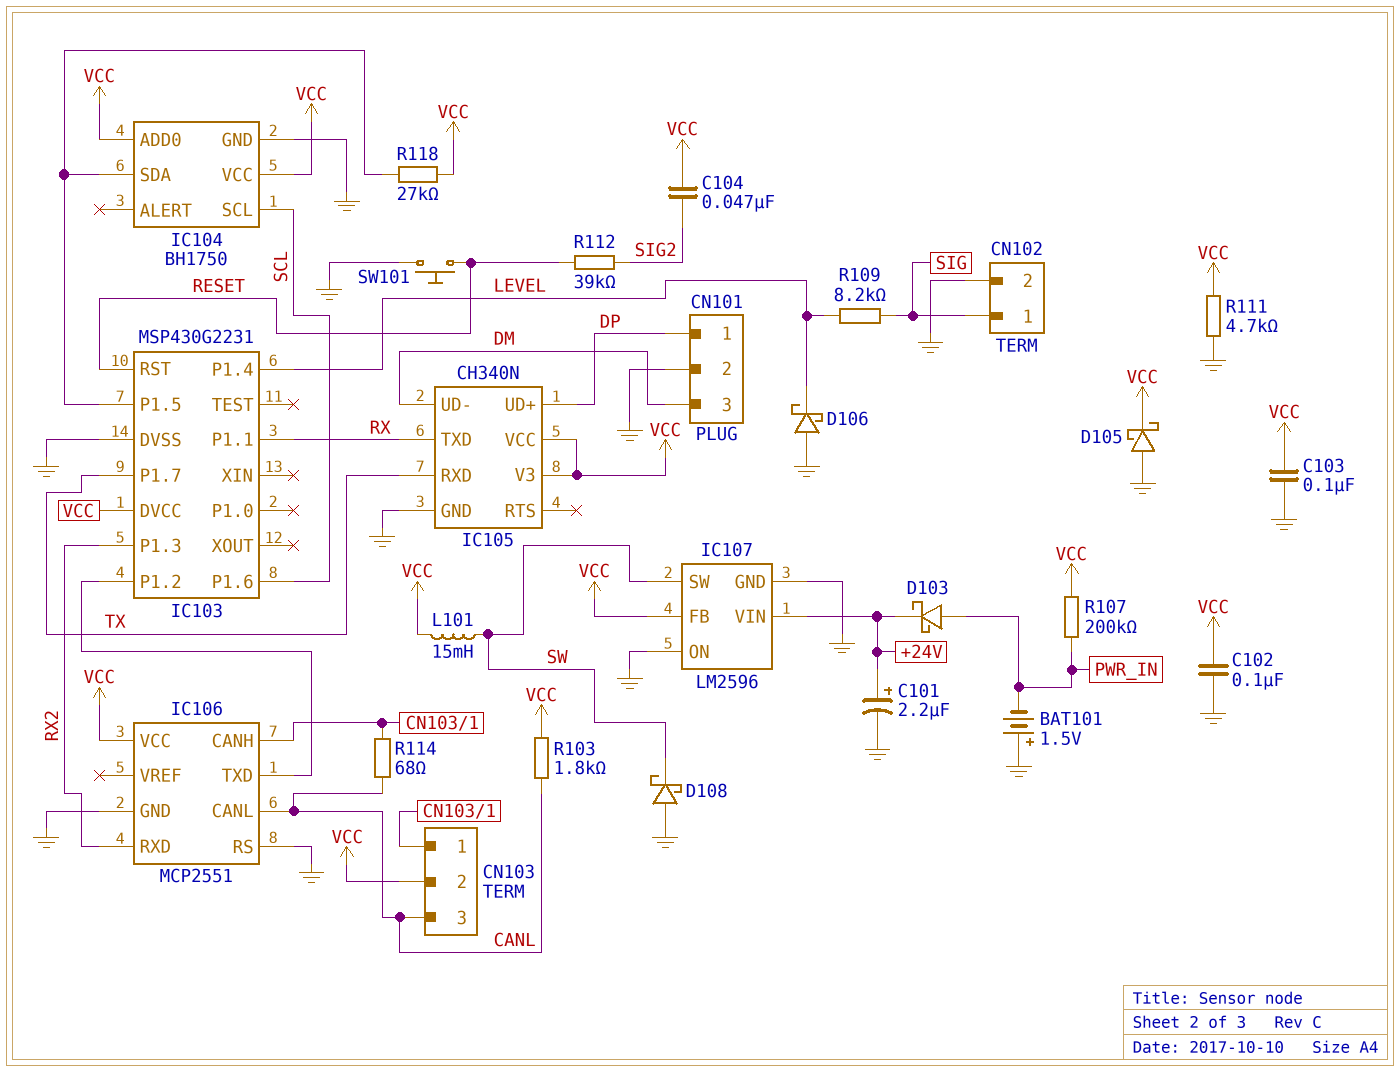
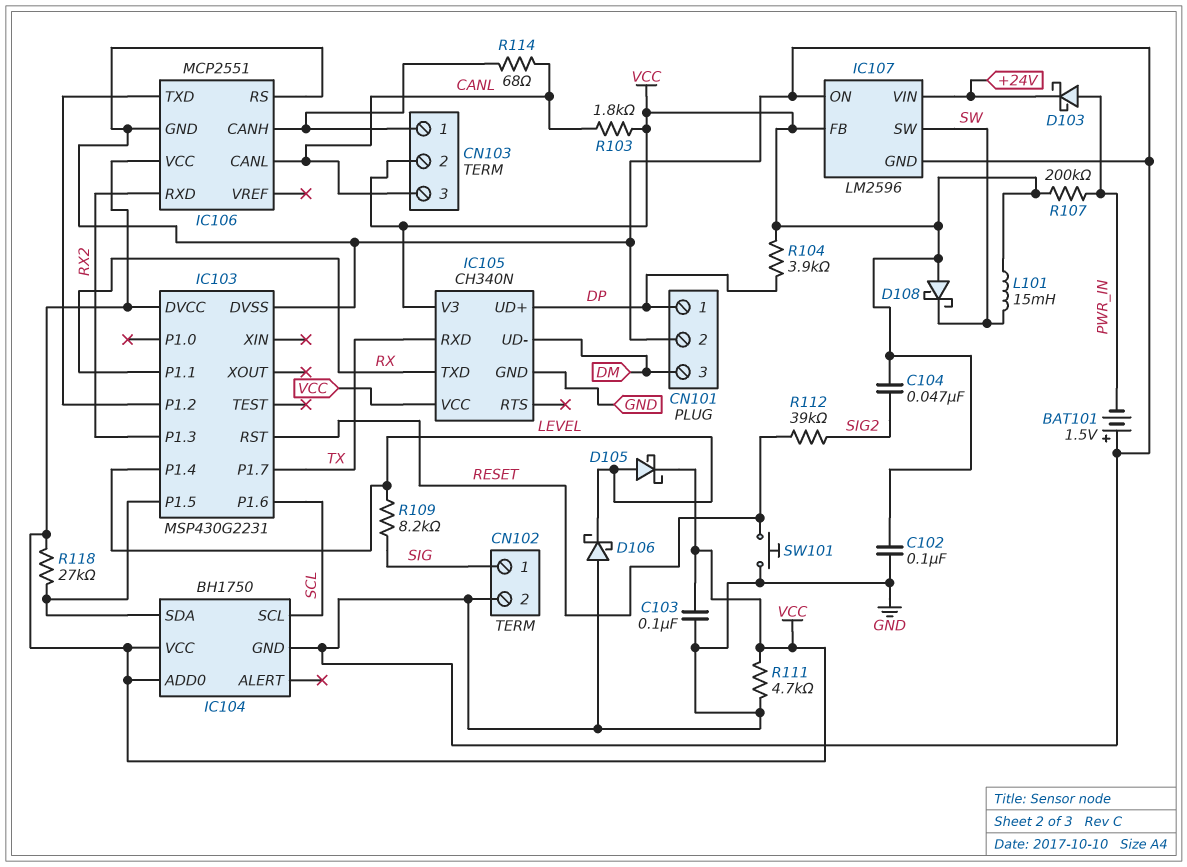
C101: 2.2uF (plus +24V, minus GND) -> none
D105: schottky (A GND, K VCC) -> schottky (A LEVEL, K VCC)
D108: schottky (A GND, K SW) -> schottky (A VCC, K SW)
R104: none -> 3.9k (DP, VCC)

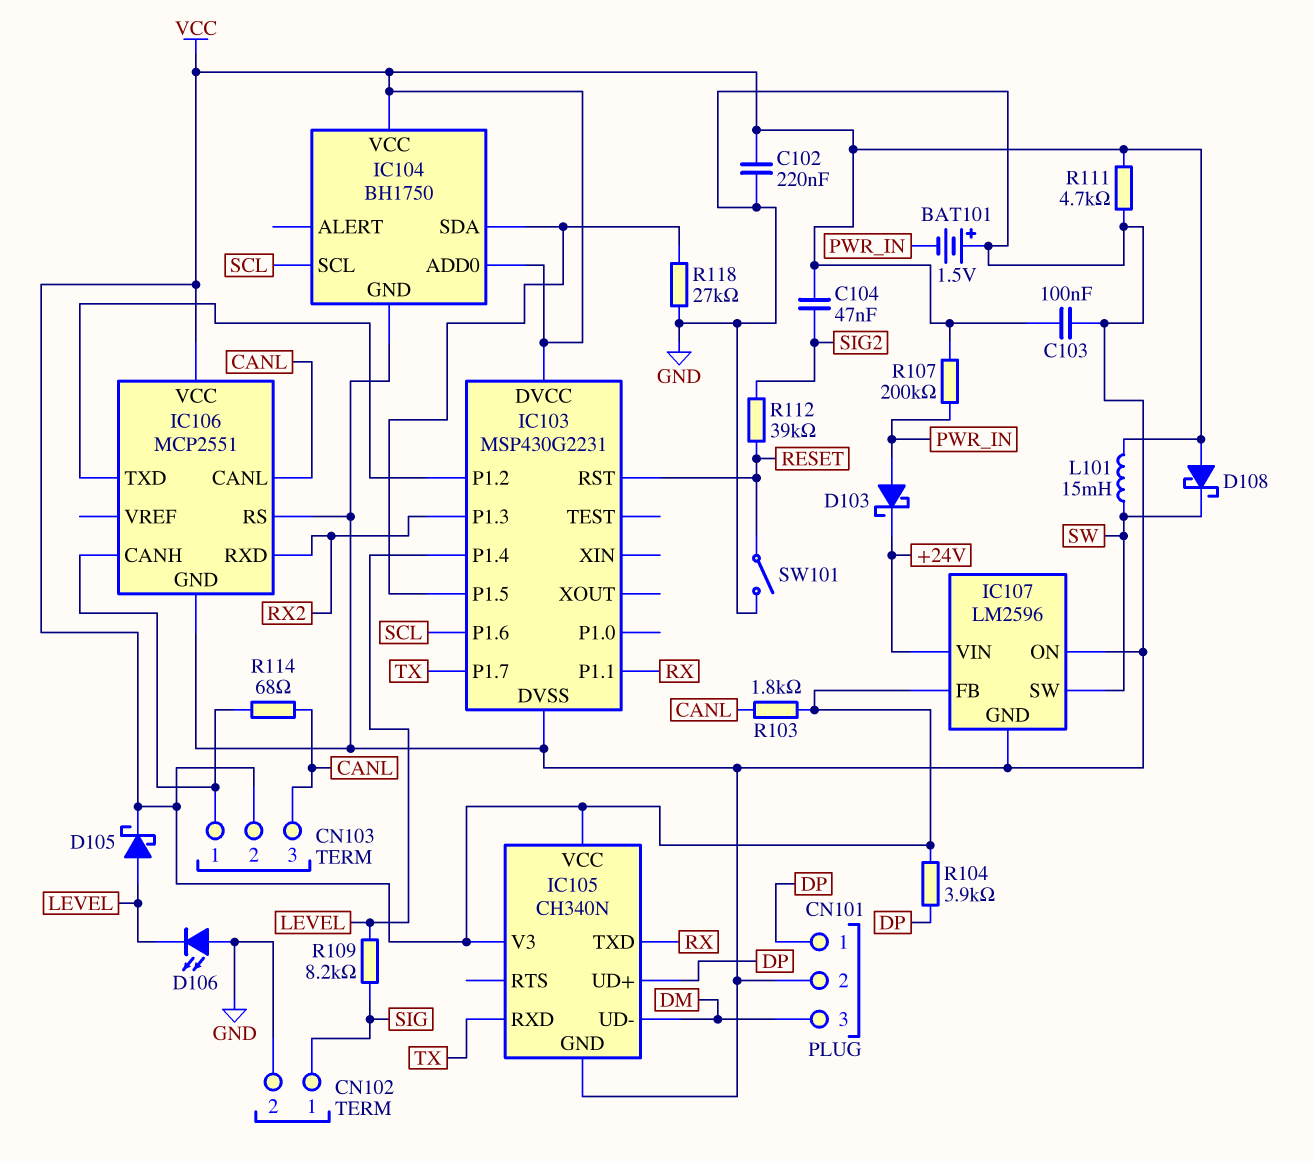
C102: 100nF (GND, VCC) -> 220nF (GND, VCC)
D106: schottky (A GND, K LEVEL) -> LED (A GND, K LEVEL)
R118: 27k (IC103/P1.5, VCC) -> 27k (GND, IC103/P1.5)
SW101: button (GND, RESET) -> switch (GND, RESET)

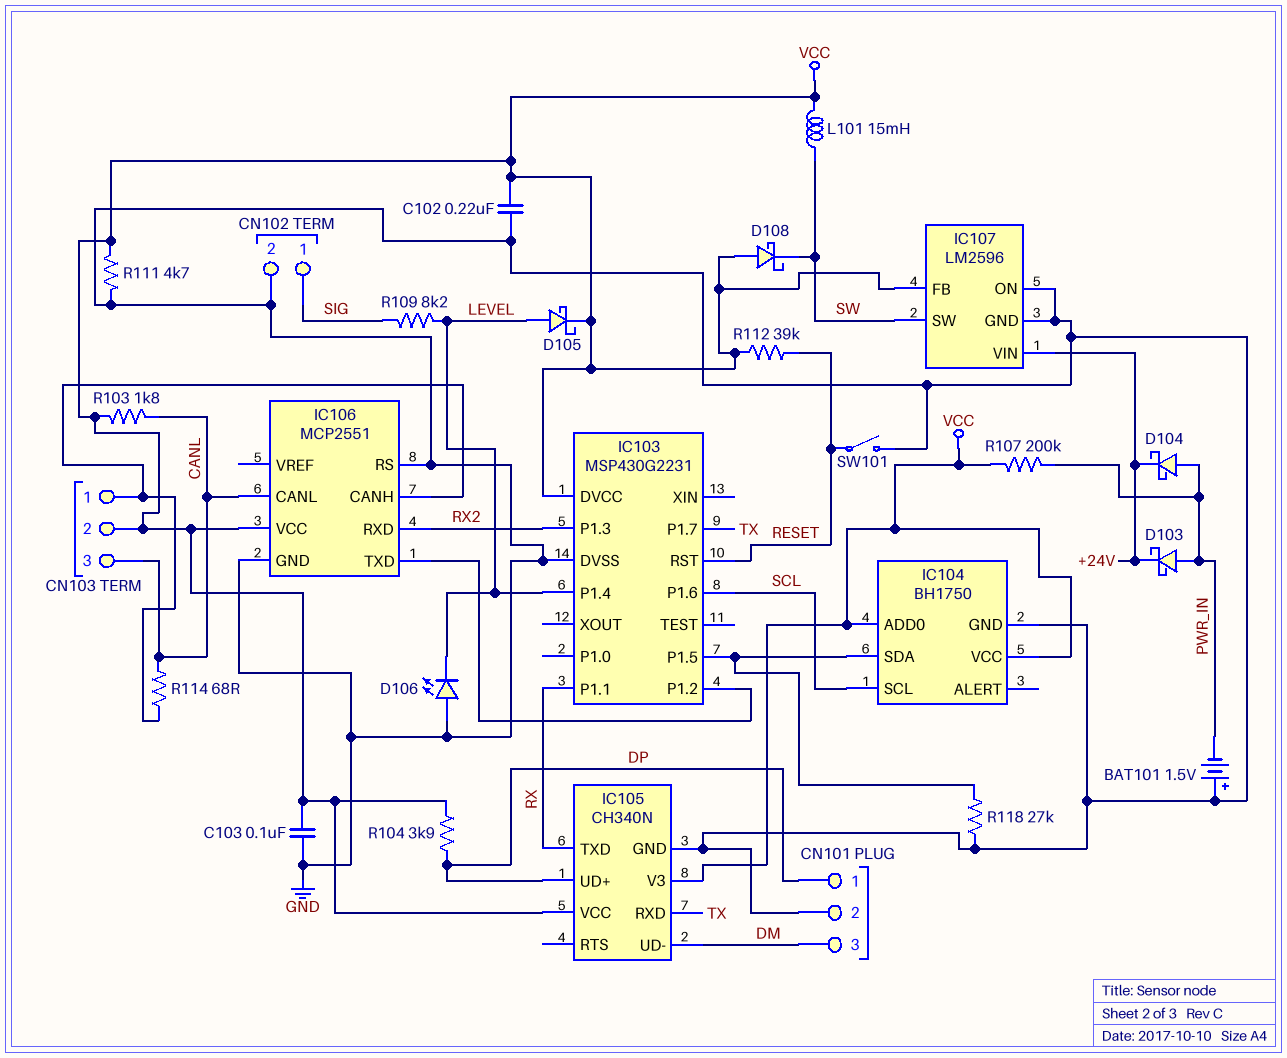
C104: 47nF (SIG2, VCC) -> none
D104: none -> schottky (A PWR_IN, K +24V)
R112: 39k (RESET, SIG2) -> 39k (RESET, VCC)

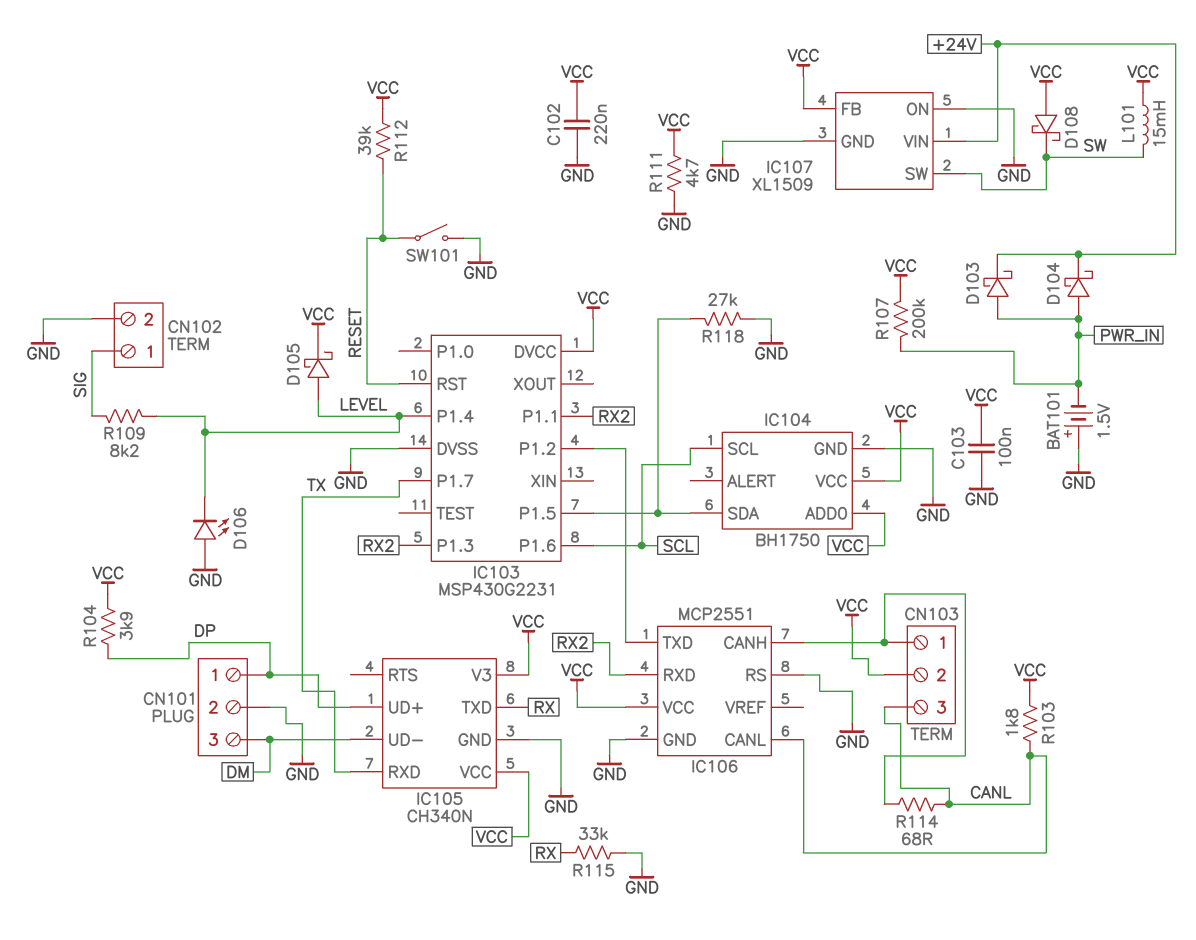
IC103 pin P1.1: RX -> RX2
IC107: LM2596 -> XL1509
R115: none -> 33k (GND, RX)

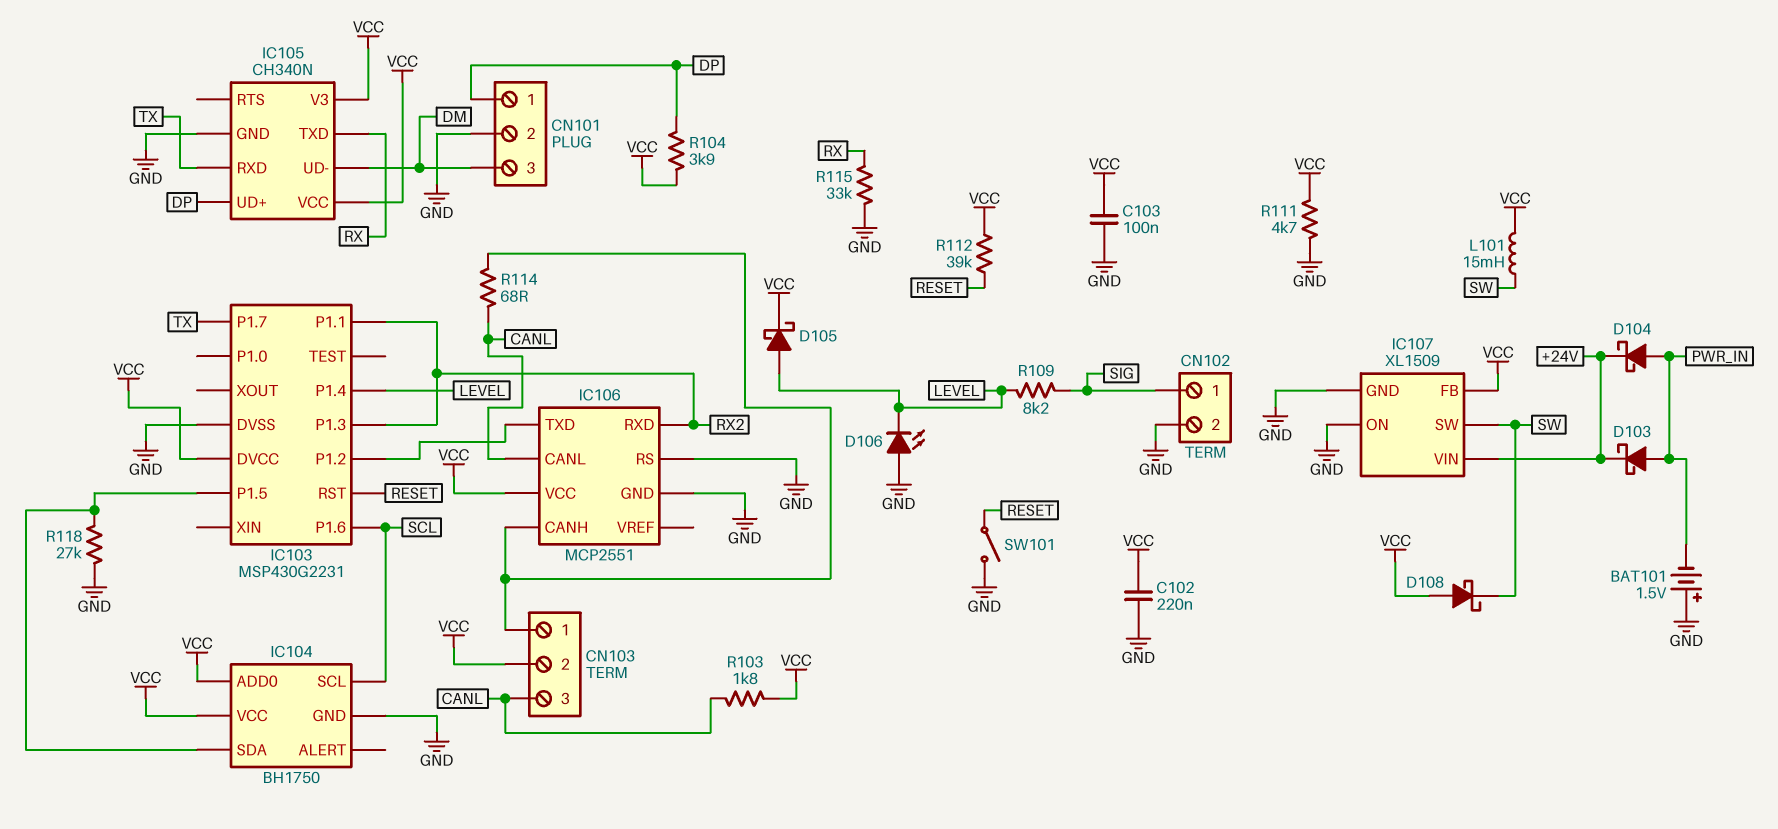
R107: 200k (PWR_IN, VCC) -> none

